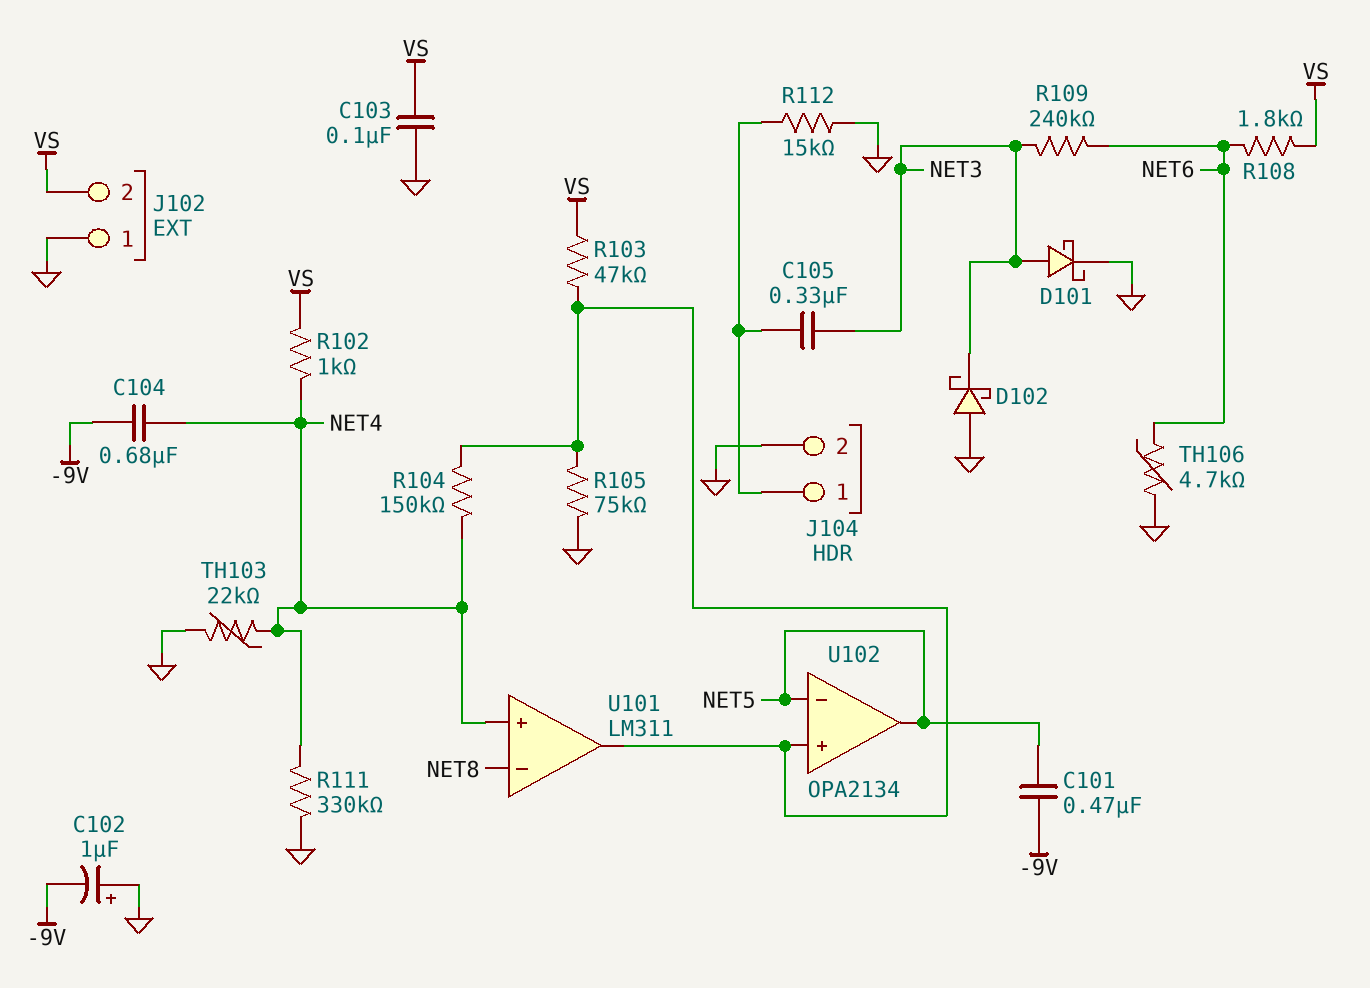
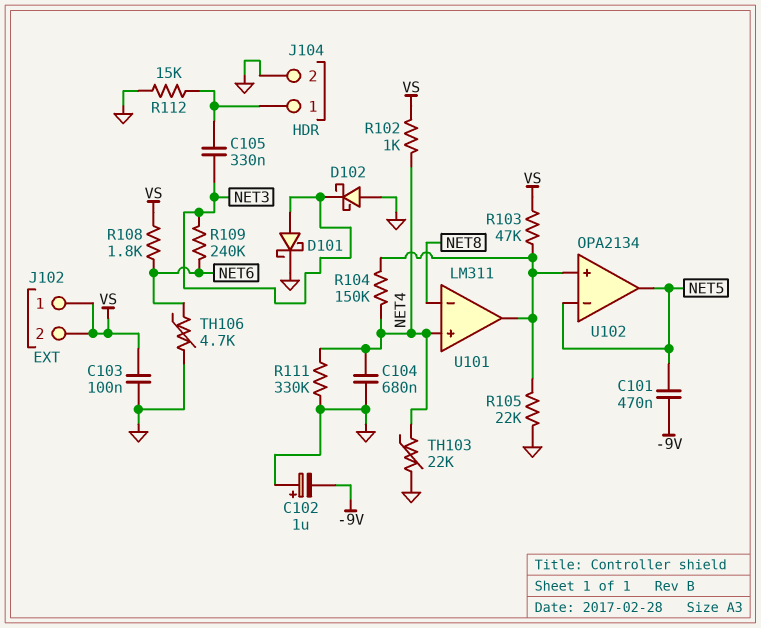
C104: 680nF (-9V, NET4) -> 680nF (GND, NET4)
J102 pin 1: GND -> VS
R105: 75k (GND, U101/out) -> 22k (GND, U101/out)

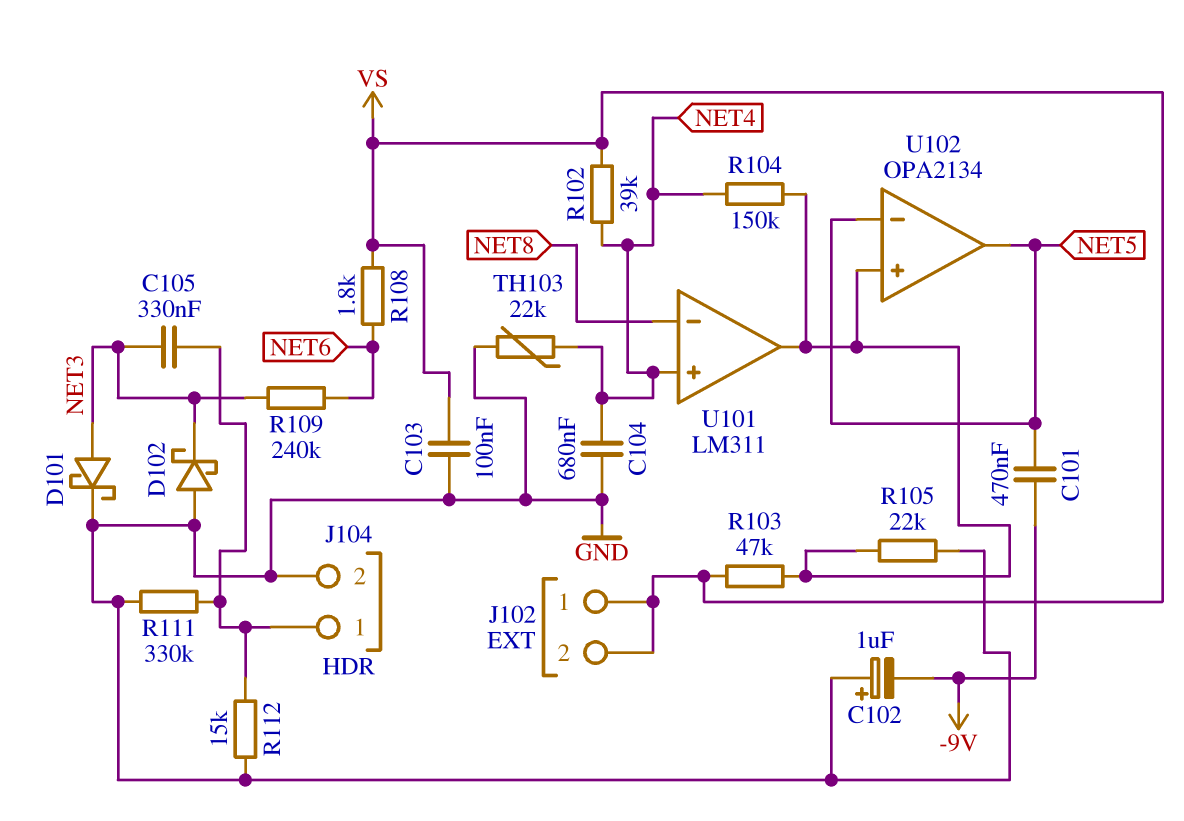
R102: 1k (NET4, VS) -> 39k (NET4, VS)
R111: 330k (GND, NET4) -> 330k (GND, J104/1)
TH106: 4.7k (GND, NET6) -> none

